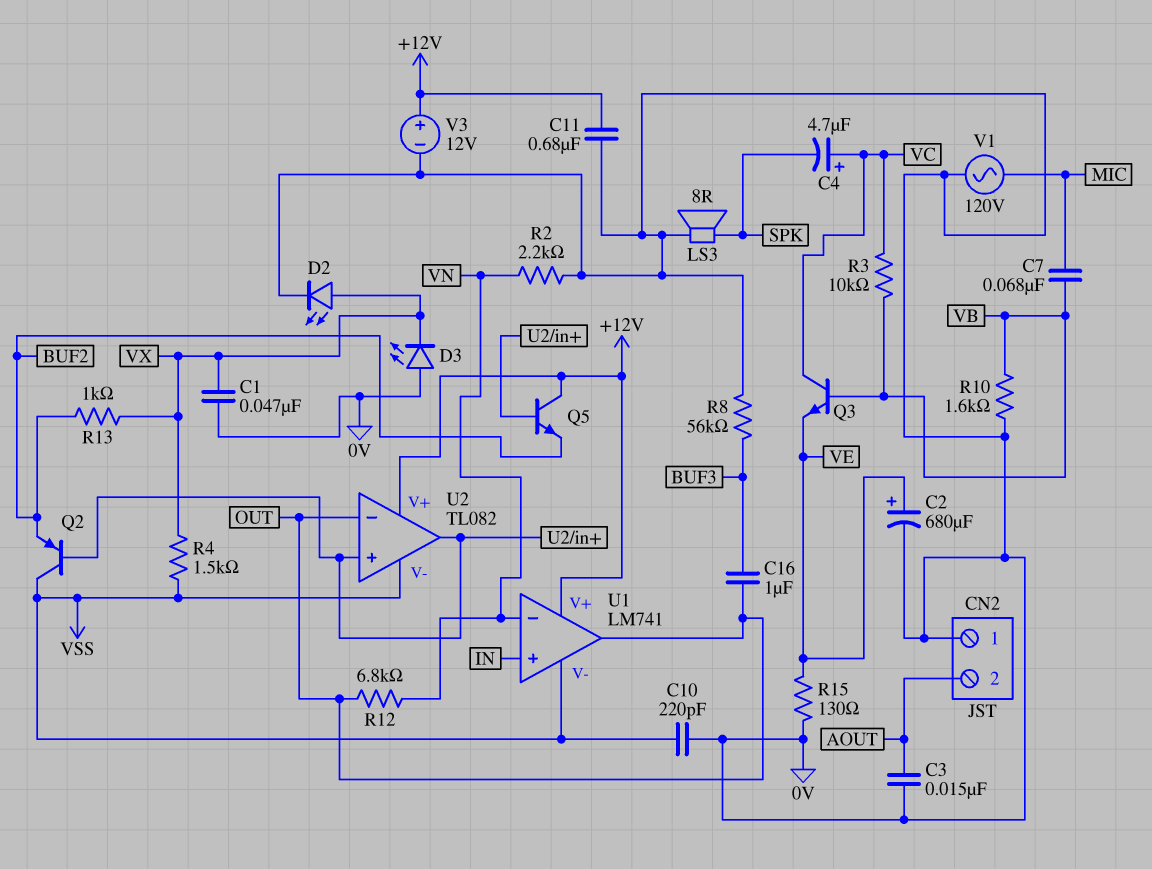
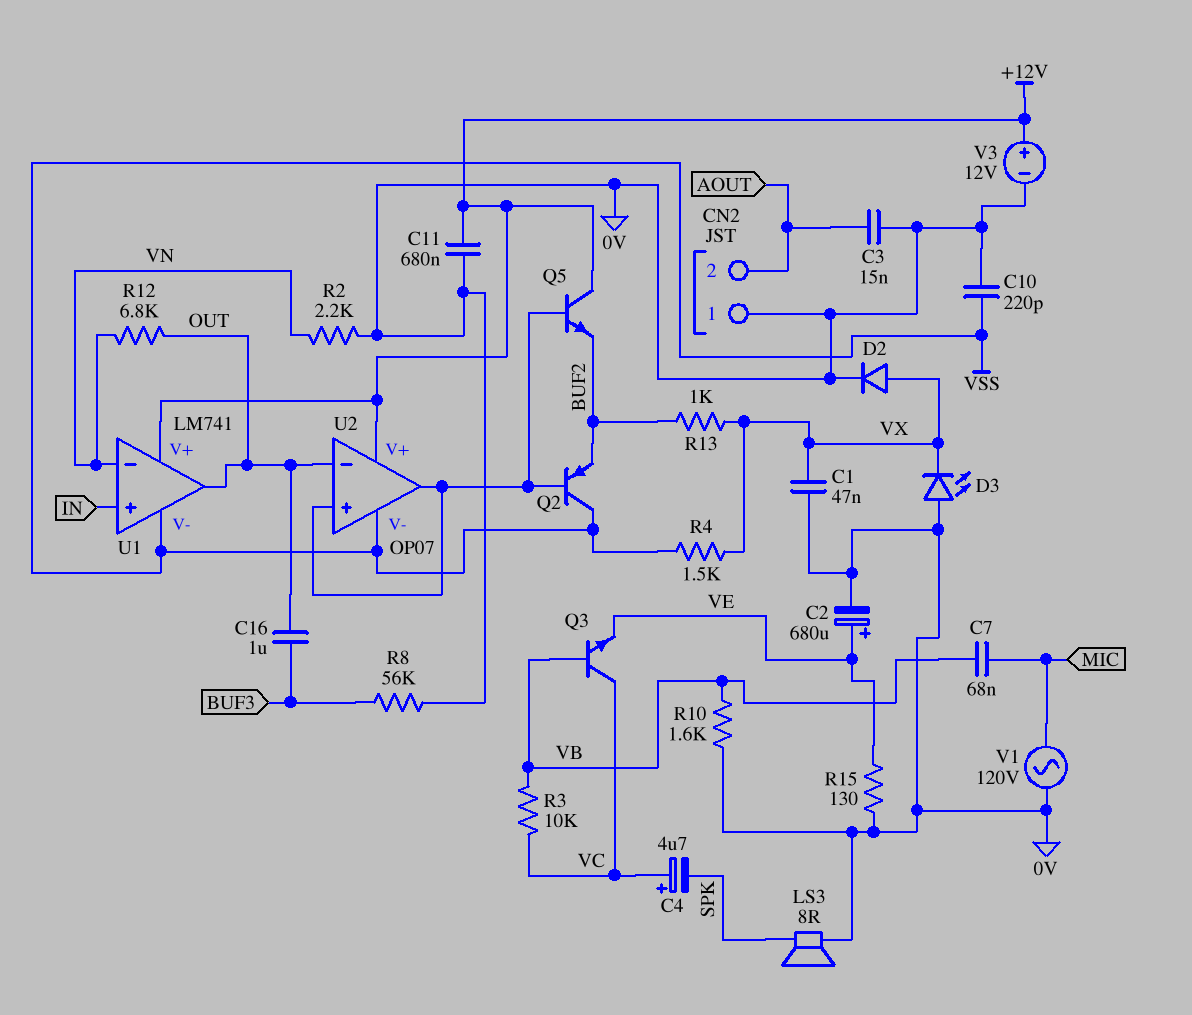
D2: LED (A VX, K 0V) -> diode (A VX, K 0V)
U2: TL082 -> OP07

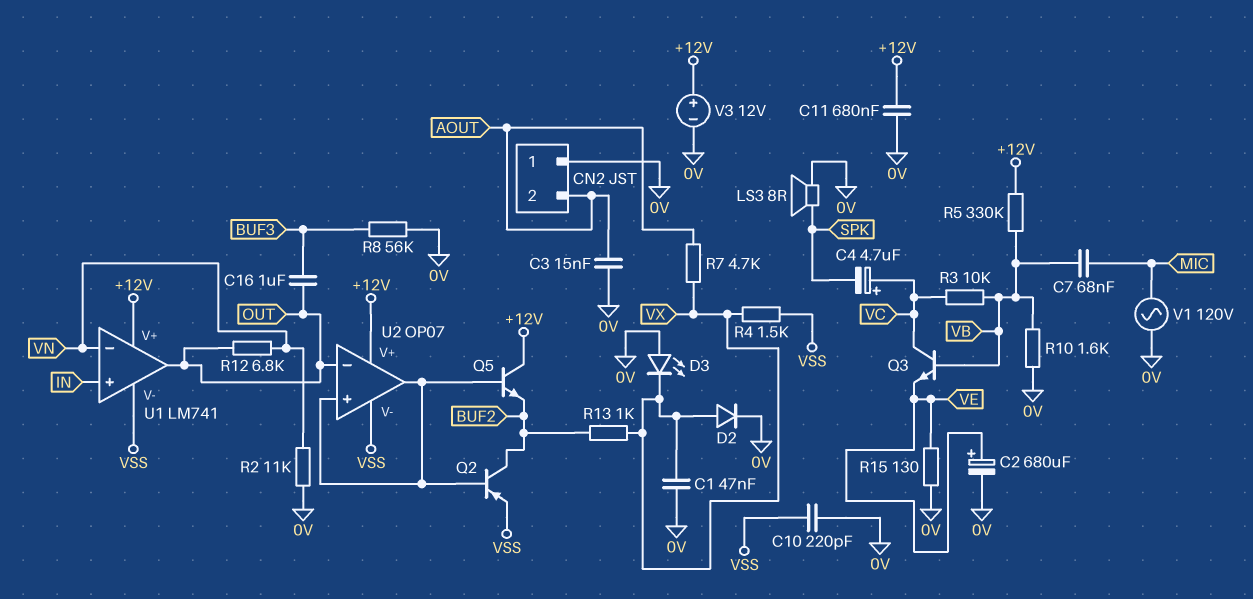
Q2: PNP (B U2/in+, C VSS, E BUF2) -> PNP (B U2/in+, C BUF2, E VSS)
R2: 2.2k (0V, VN) -> 11k (0V, VN)
R5: none -> 330k (+12V, VB)
R7: none -> 4.7k (AOUT, VX)

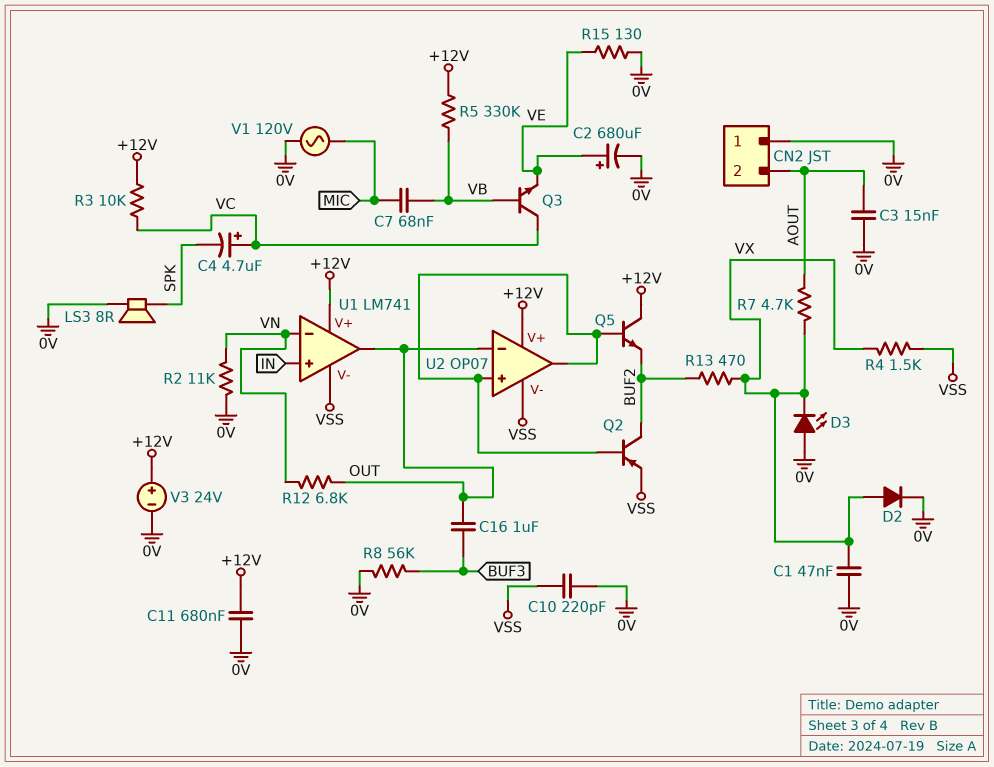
R3: 10k (VB, VC) -> 10k (+12V, VC)
R10: 1.6k (0V, VB) -> none
R13: 1k (BUF2, VX) -> 470 (BUF2, VX)
V3: 12V (plus +12V, minus 0V) -> 24V (plus +12V, minus 0V)

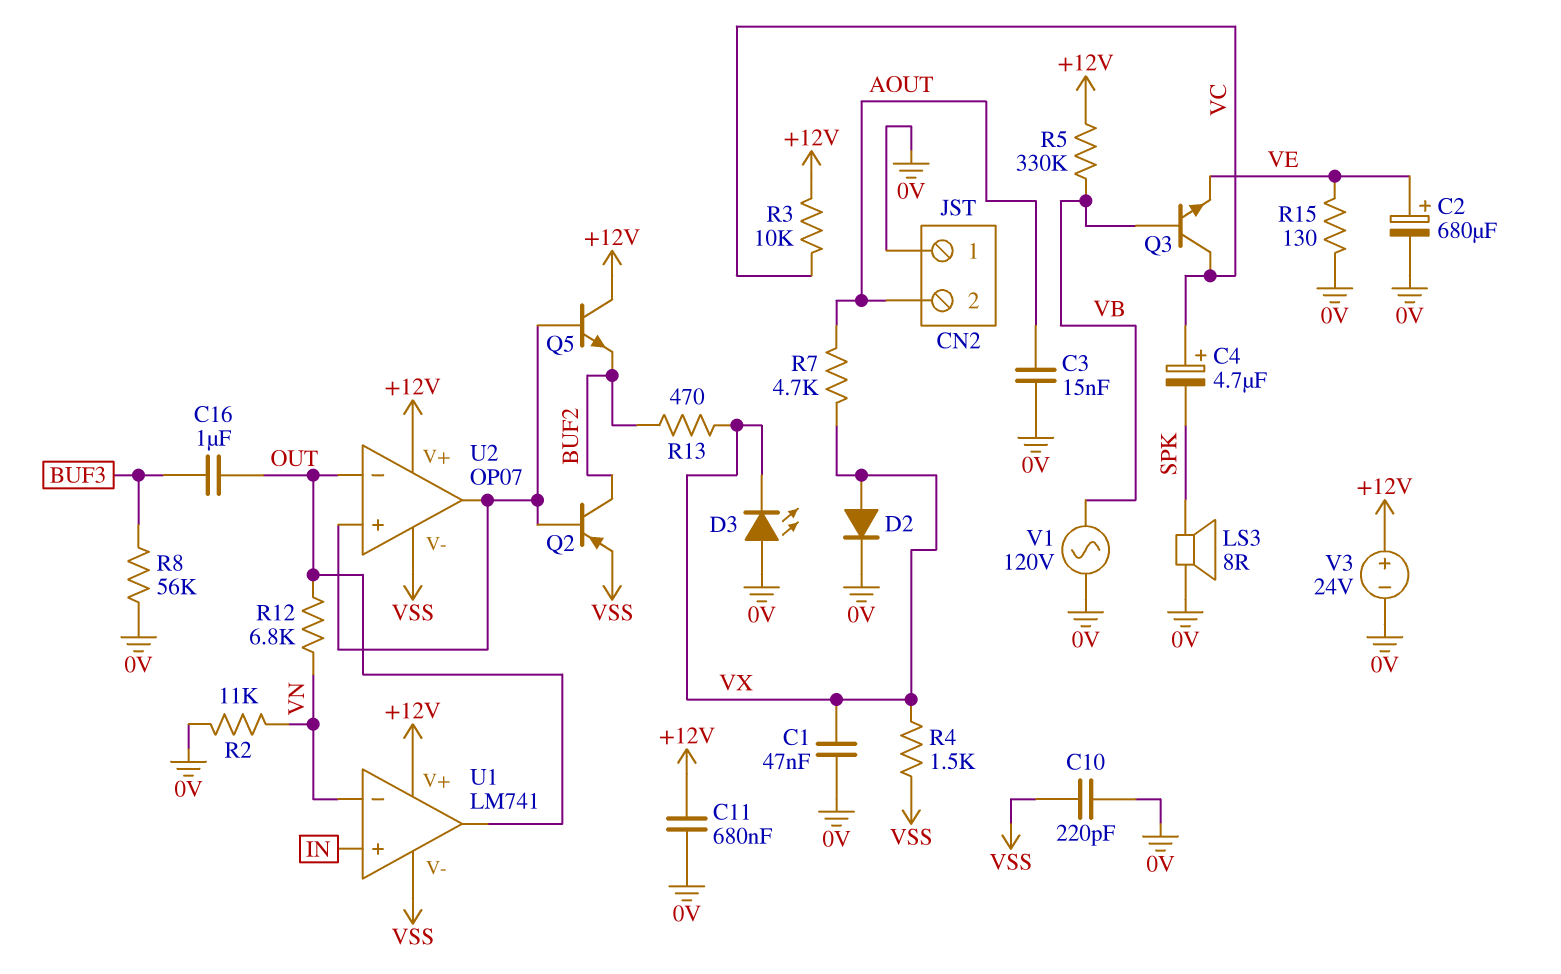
C7: 68nF (MIC, VB) -> none
V1: AC 120V (0V, MIC) -> AC 120V (0V, VB)

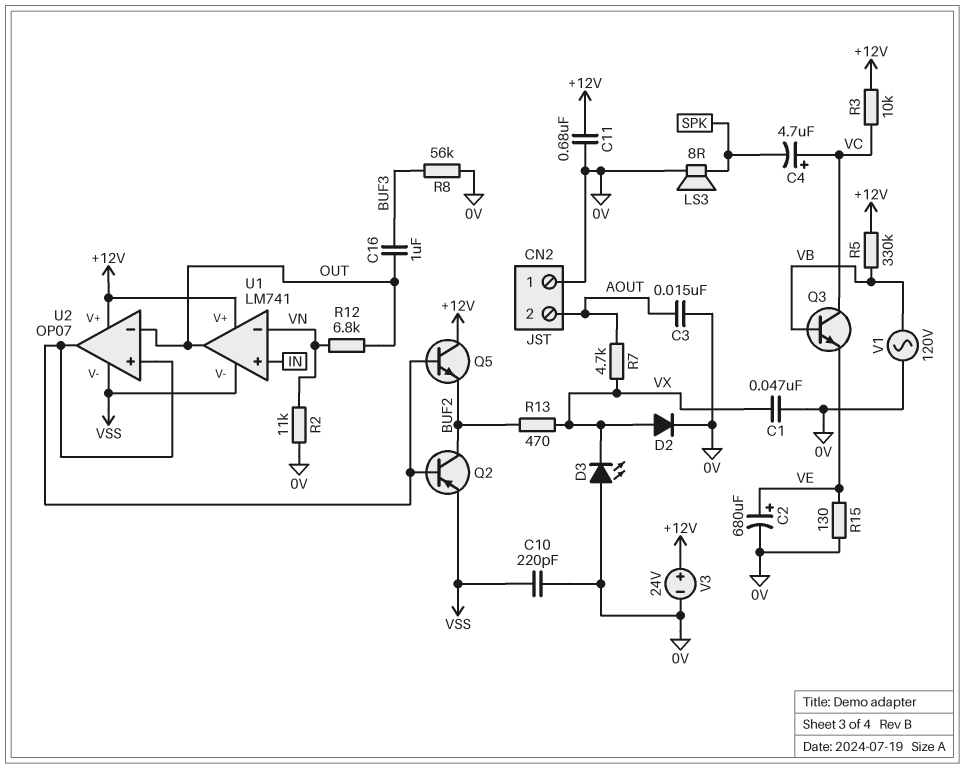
R4: 1.5k (VSS, VX) -> none

